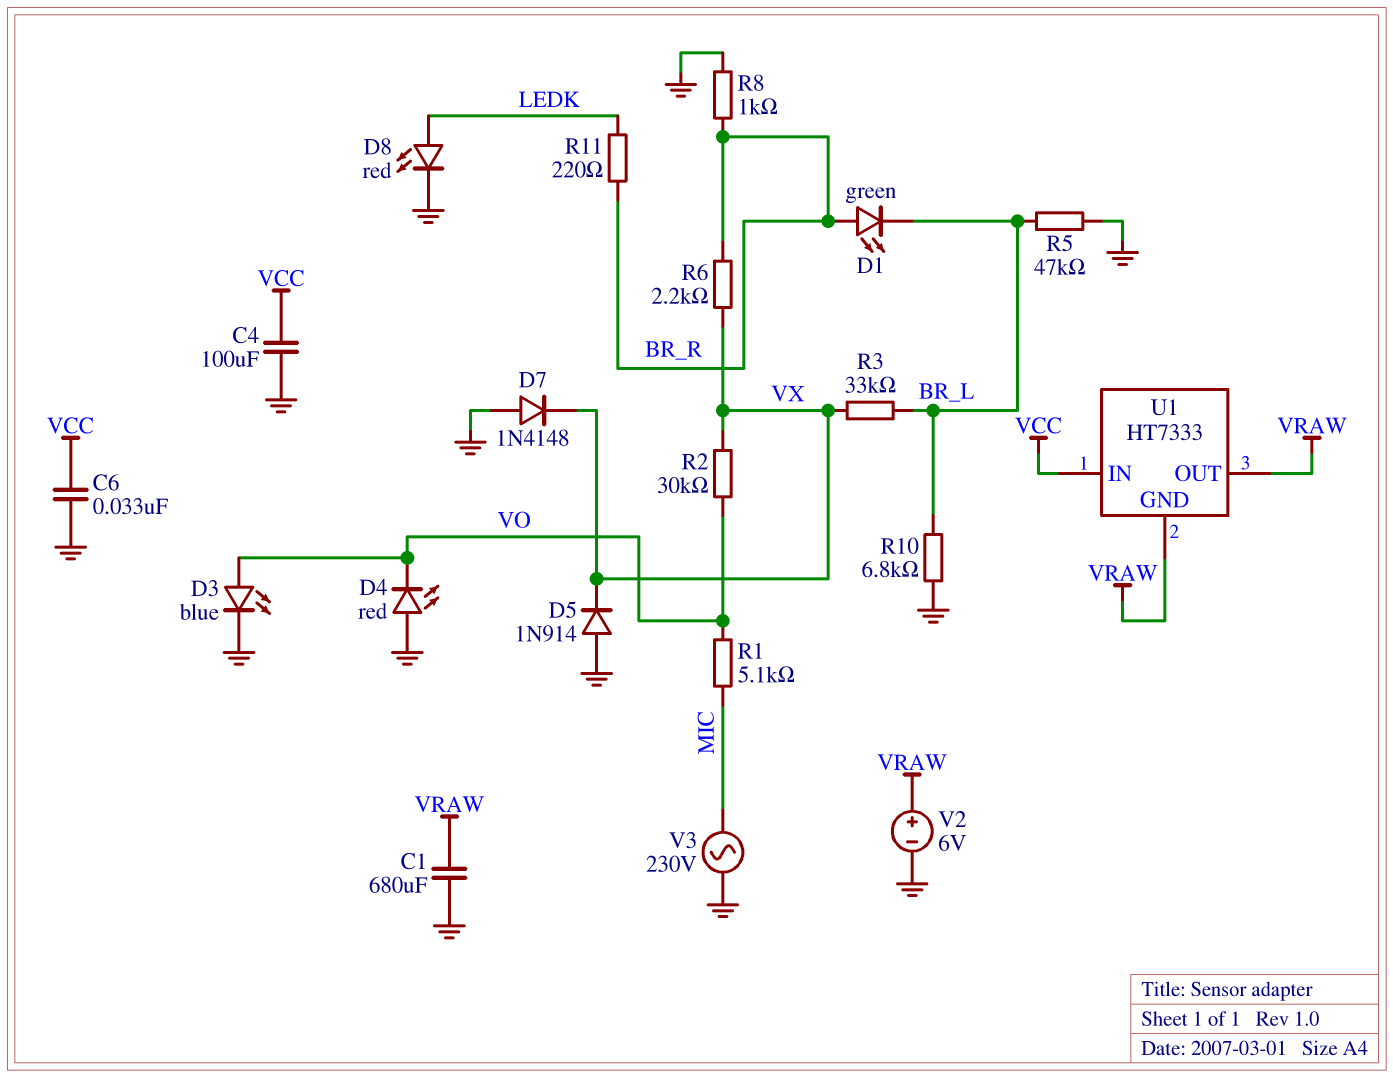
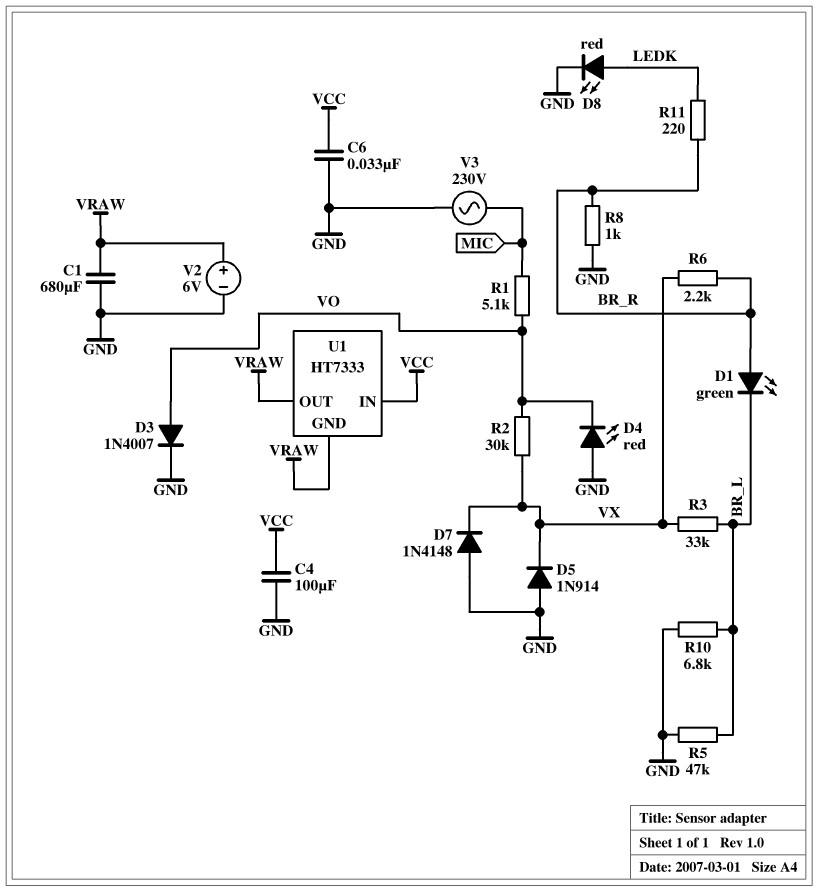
D3: LED blue (A VO, K GND) -> diode 1N4007 (A VO, K GND)

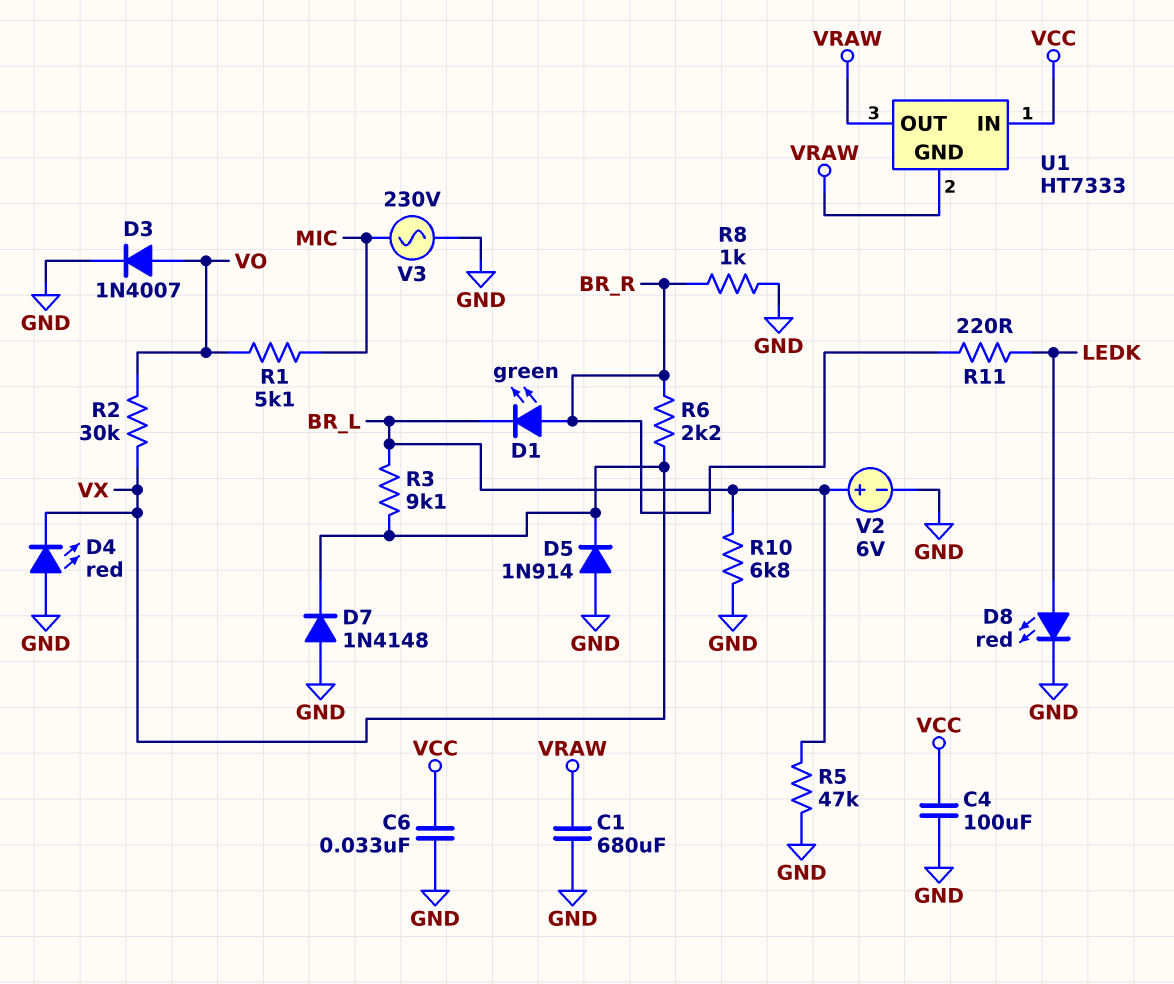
D4: LED red (A GND, K VO) -> LED red (A GND, K VX)
R3: 33k (BR_L, VX) -> 9.1k (BR_L, VX)
V2: 6V (plus VRAW, minus GND) -> 6V (plus BR_L, minus GND)

